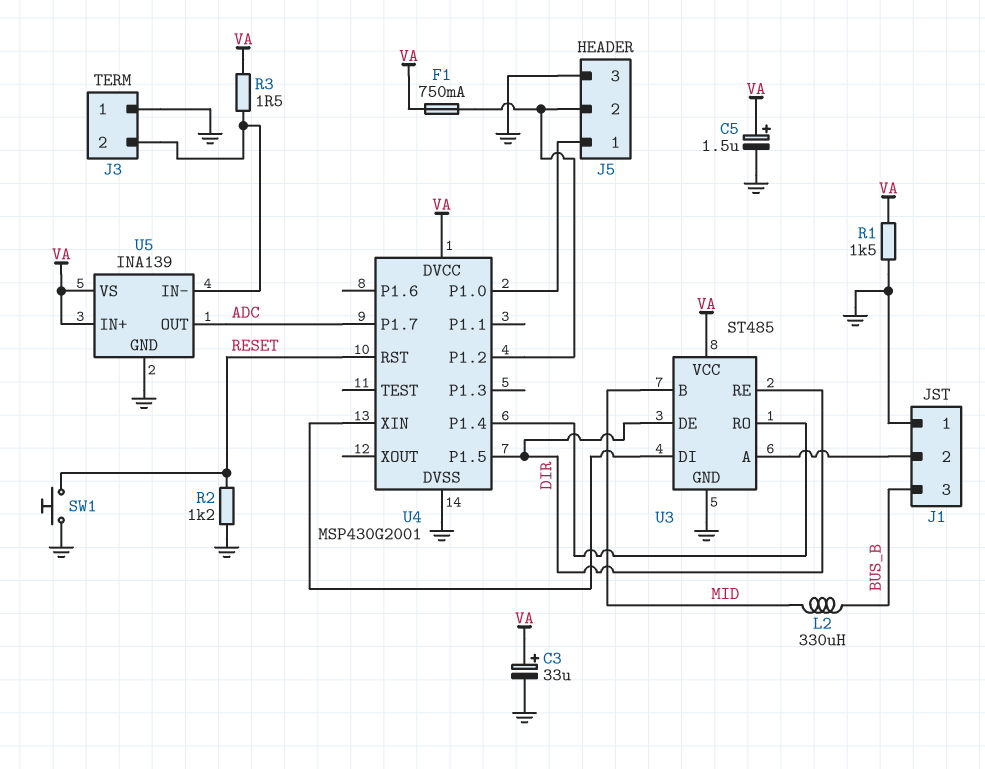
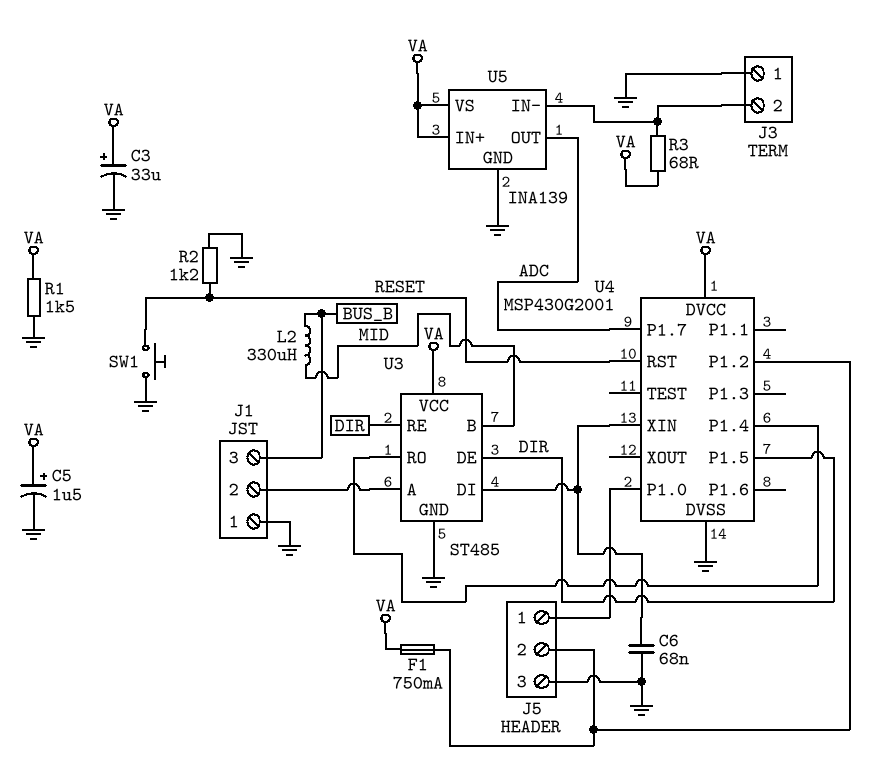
C6: none -> 68nF (GND, U3/DI)
R3: 1.5 (J3/2, VA) -> 68 (J3/2, VA)

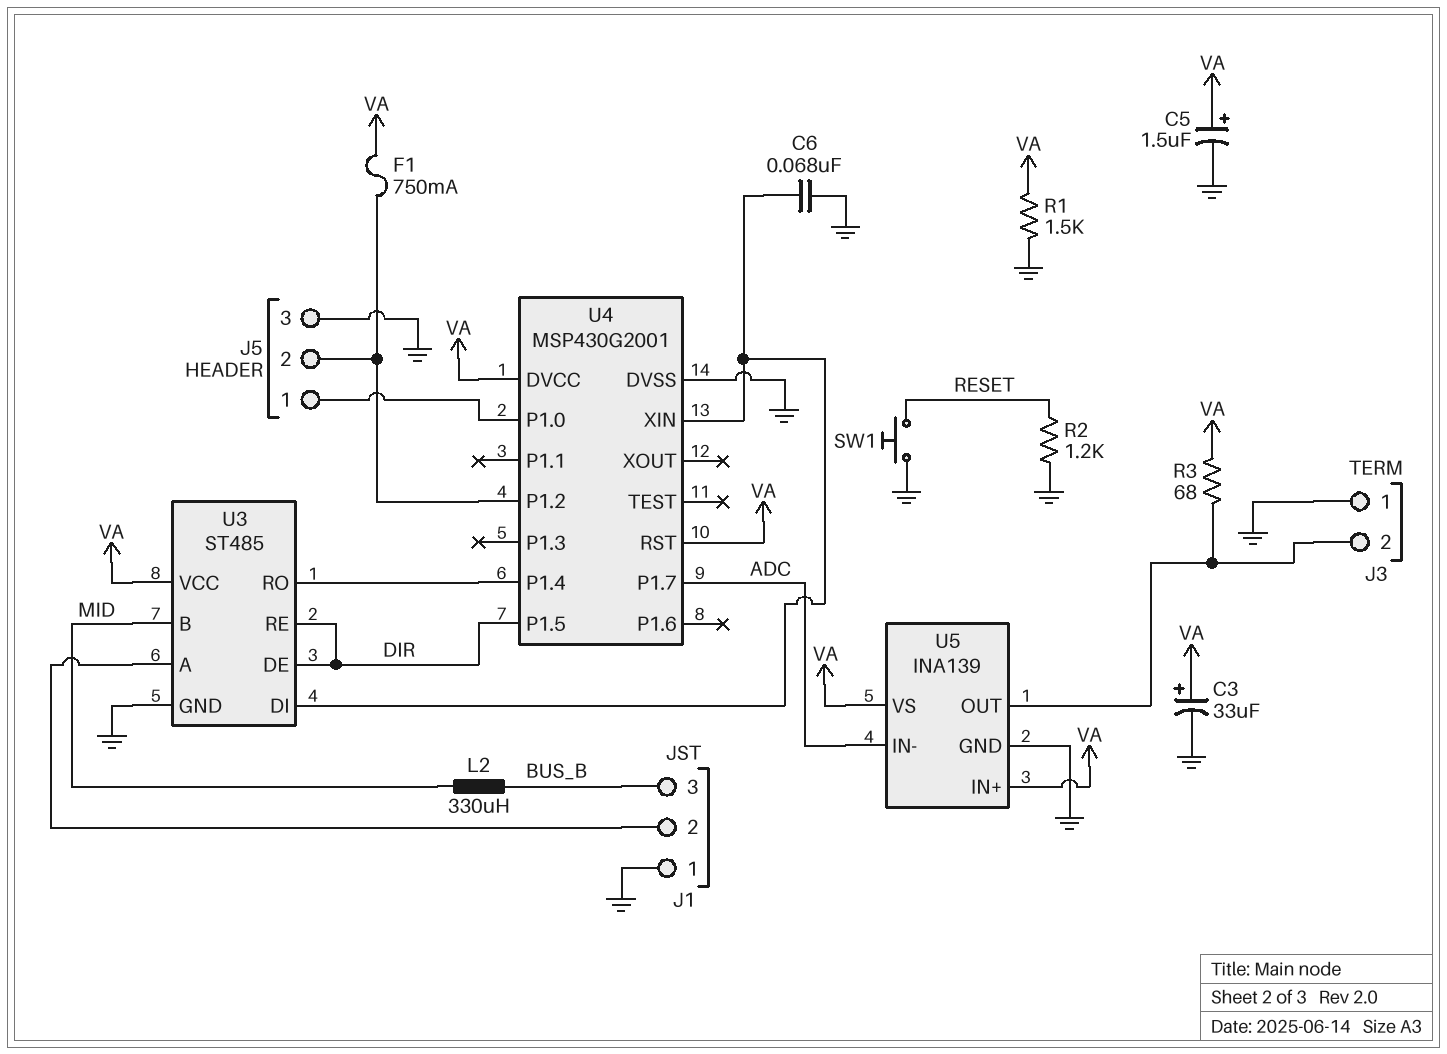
U4 pin RST: RESET -> VA
U5 pin IN-: J3/2 -> ADC
U5 pin OUT: ADC -> J3/2

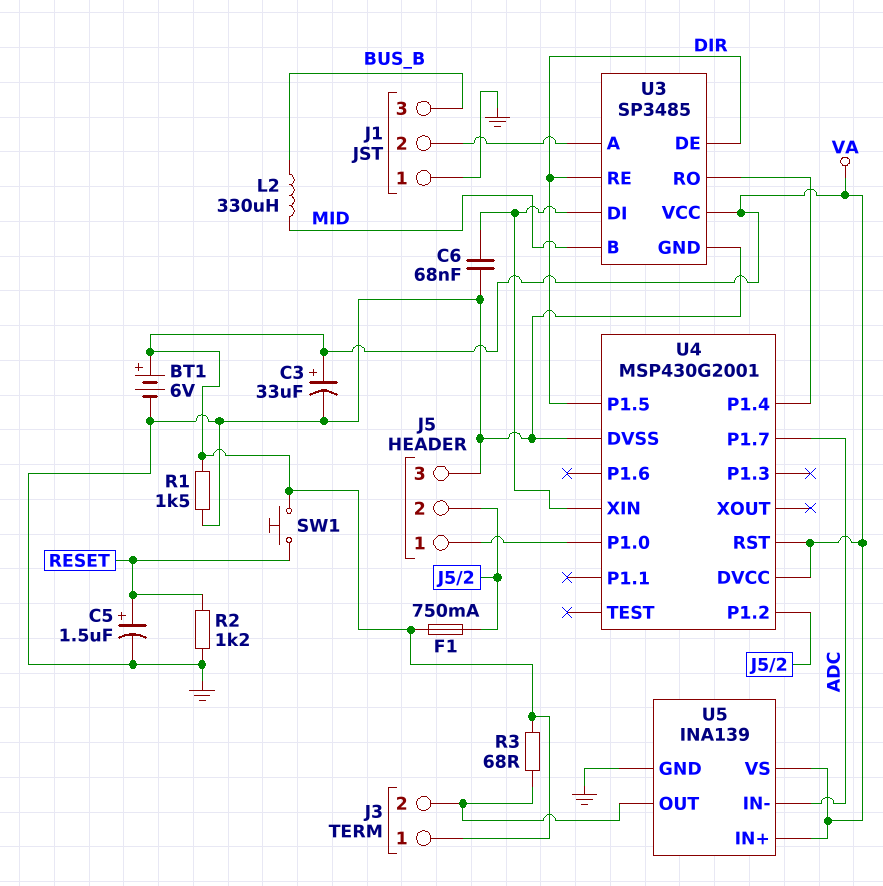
BT1: none -> 6V (plus VA, minus GND)
C5: 1.5uF (plus VA, minus GND) -> 1.5uF (plus RESET, minus GND)
J3 pin 1: GND -> VA
SW1: button (GND, RESET) -> button (RESET, VA)
U3: ST485 -> SP3485

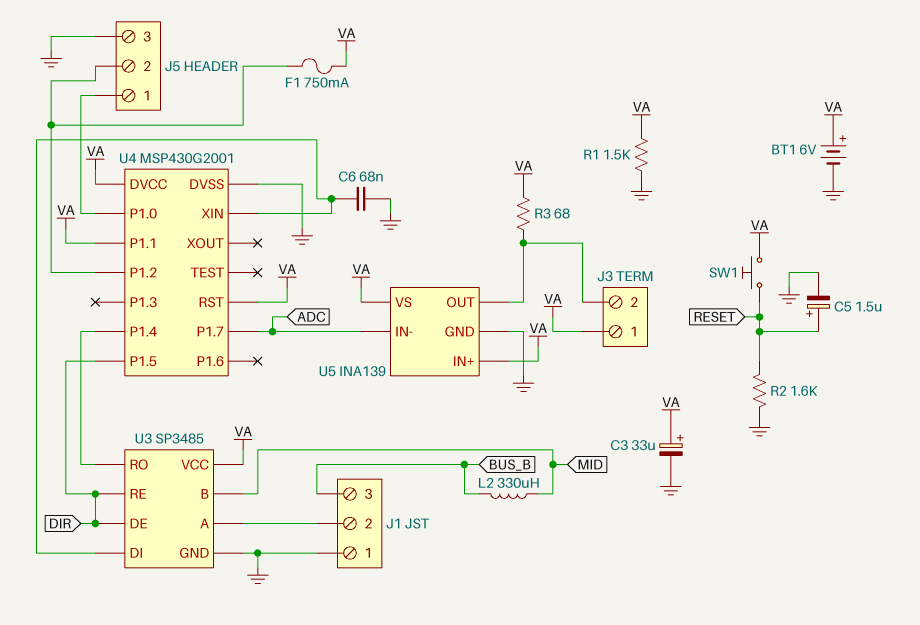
R2: 1.2k (GND, RESET) -> 1.6k (GND, RESET)
U4 pin P1.1: none -> VA

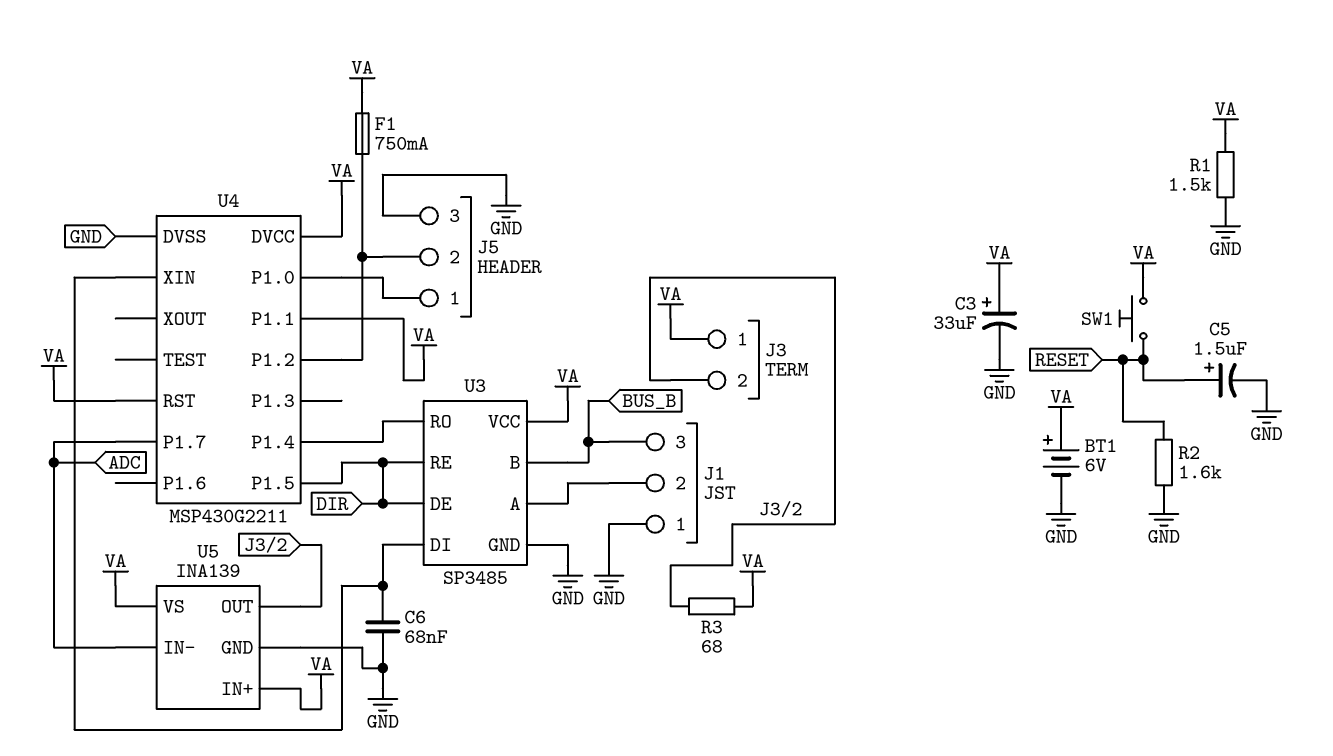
L2: 330uH (BUS_B, MID) -> none
U3 pin B: MID -> BUS_B
U4: MSP430G2001 -> MSP430G2211

